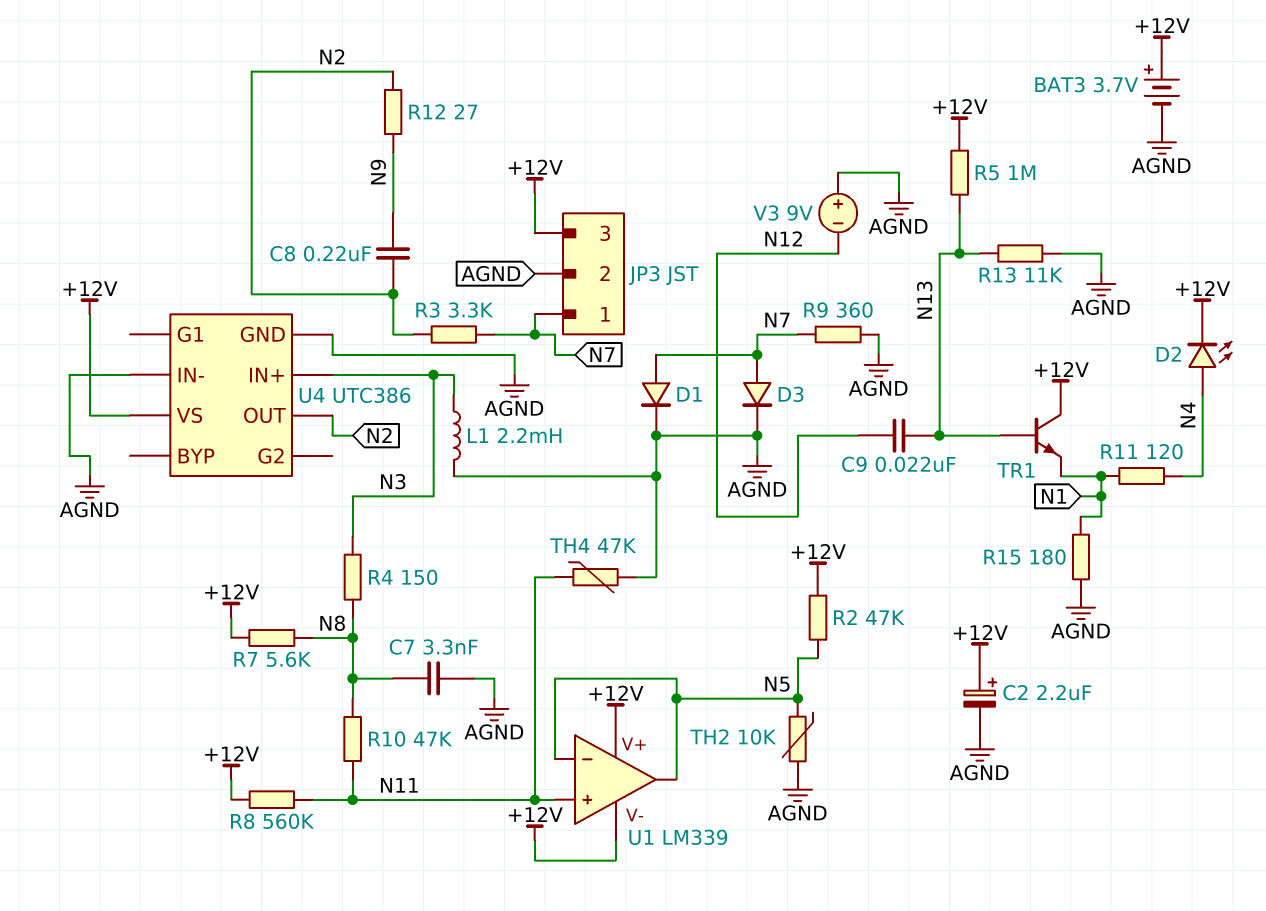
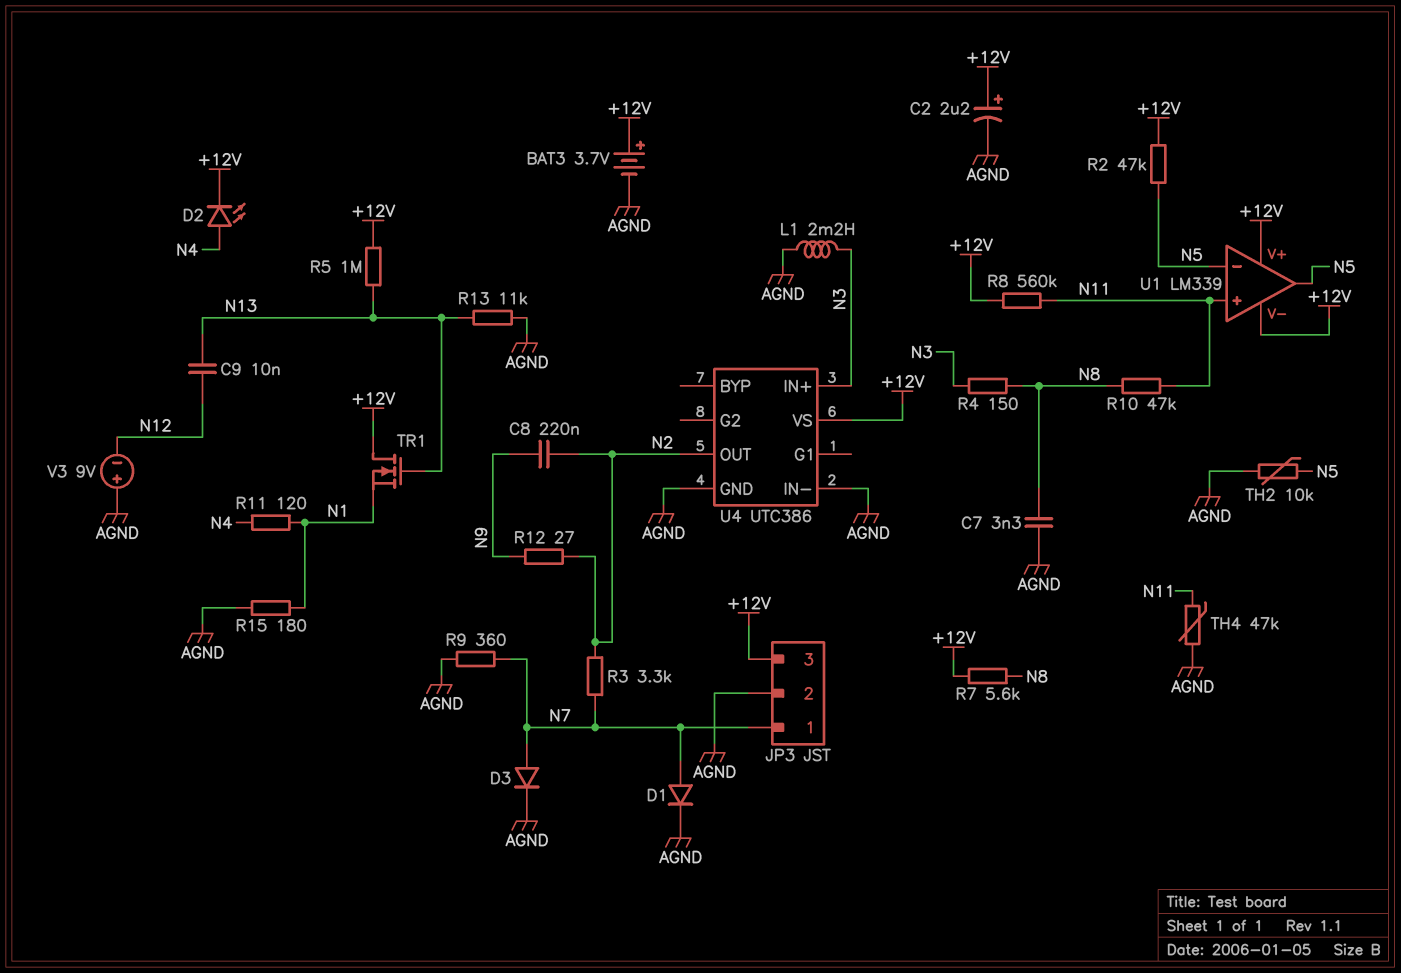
C9: 22nF (N12, N13) -> 10nF (N12, N13)
TR1: NPN (B N13, C +12V, E N1) -> NMOS (G N13, D +12V, S N1)

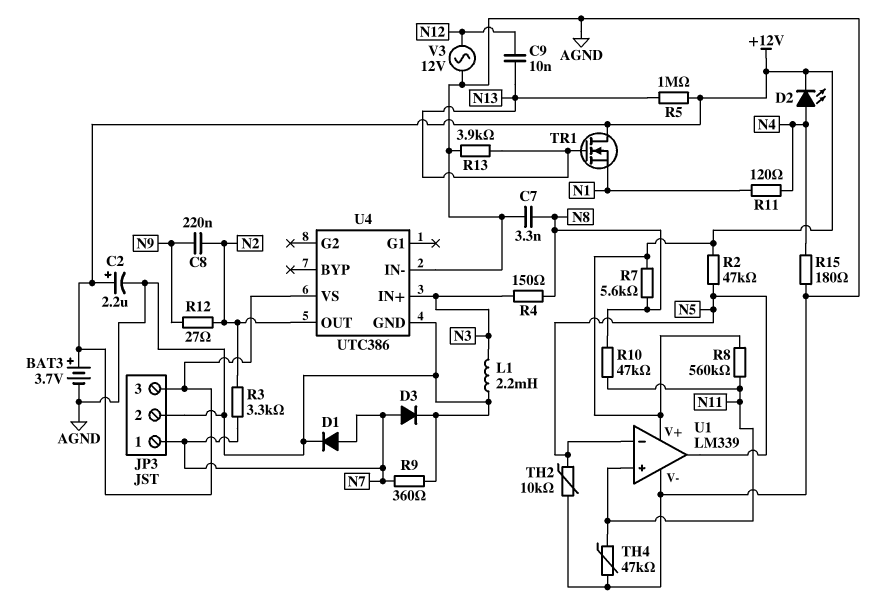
R13: 11k (AGND, N13) -> 3.9k (AGND, N13)
R15: 180 (AGND, N1) -> 180 (AGND, N4)
U1 pin V-: +12V -> AGND
V3: 9V (plus AGND, minus N12) -> AC 12V (AGND, N12)

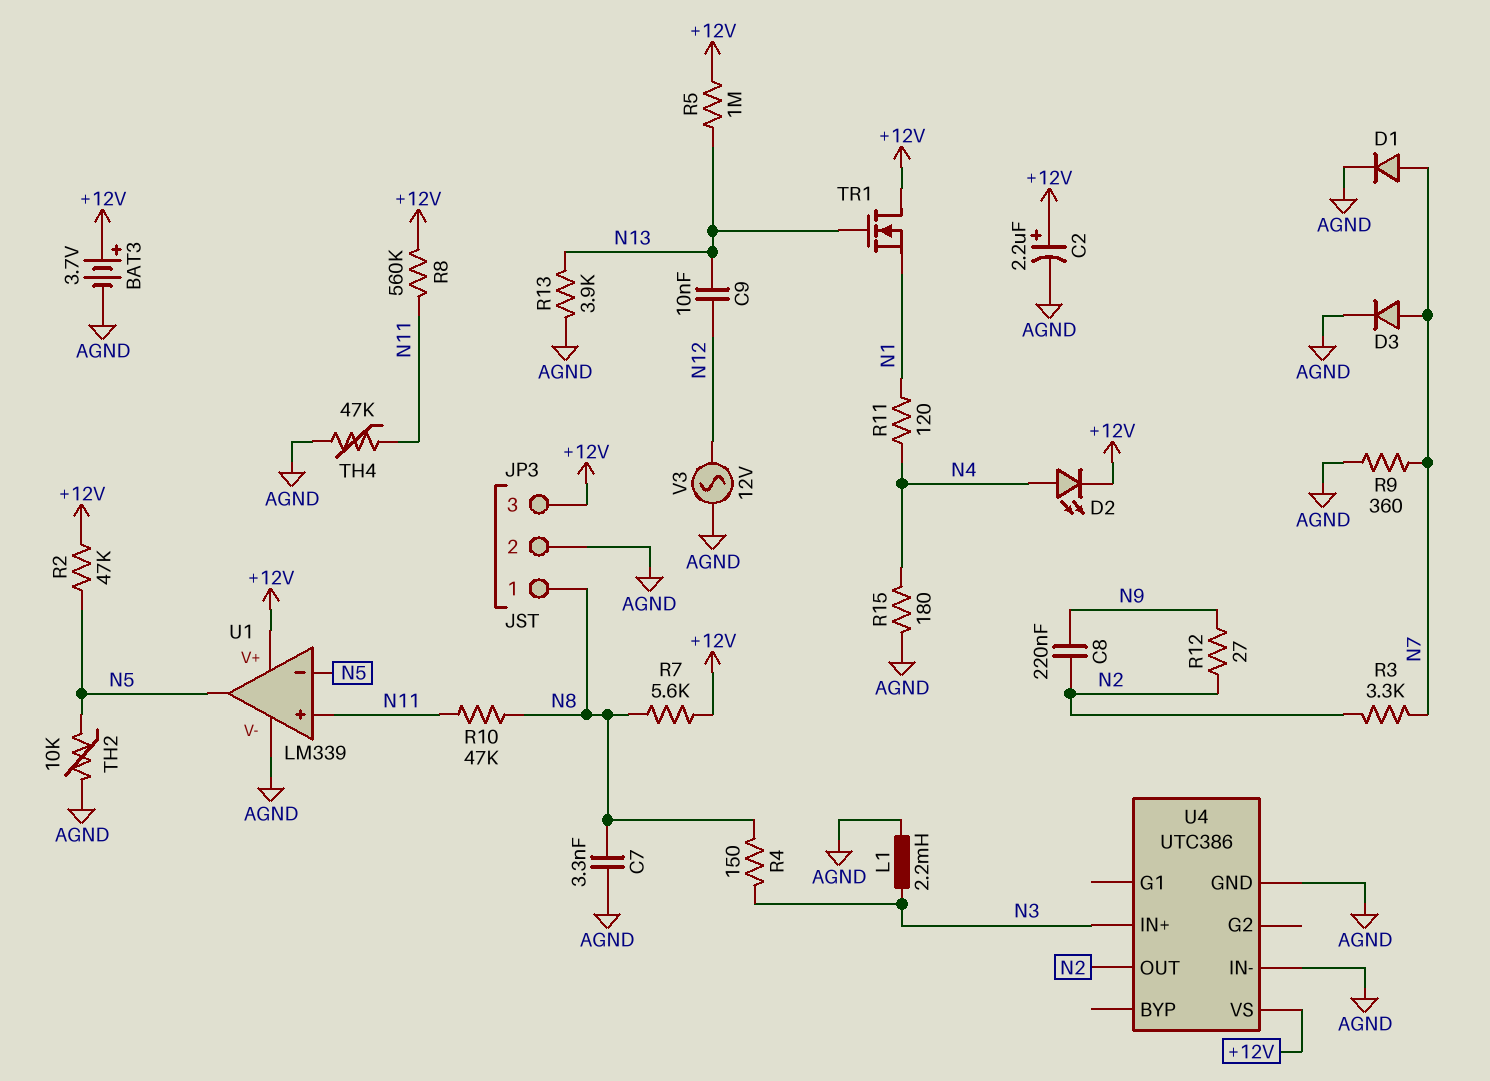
JP3 pin 1: N7 -> N8

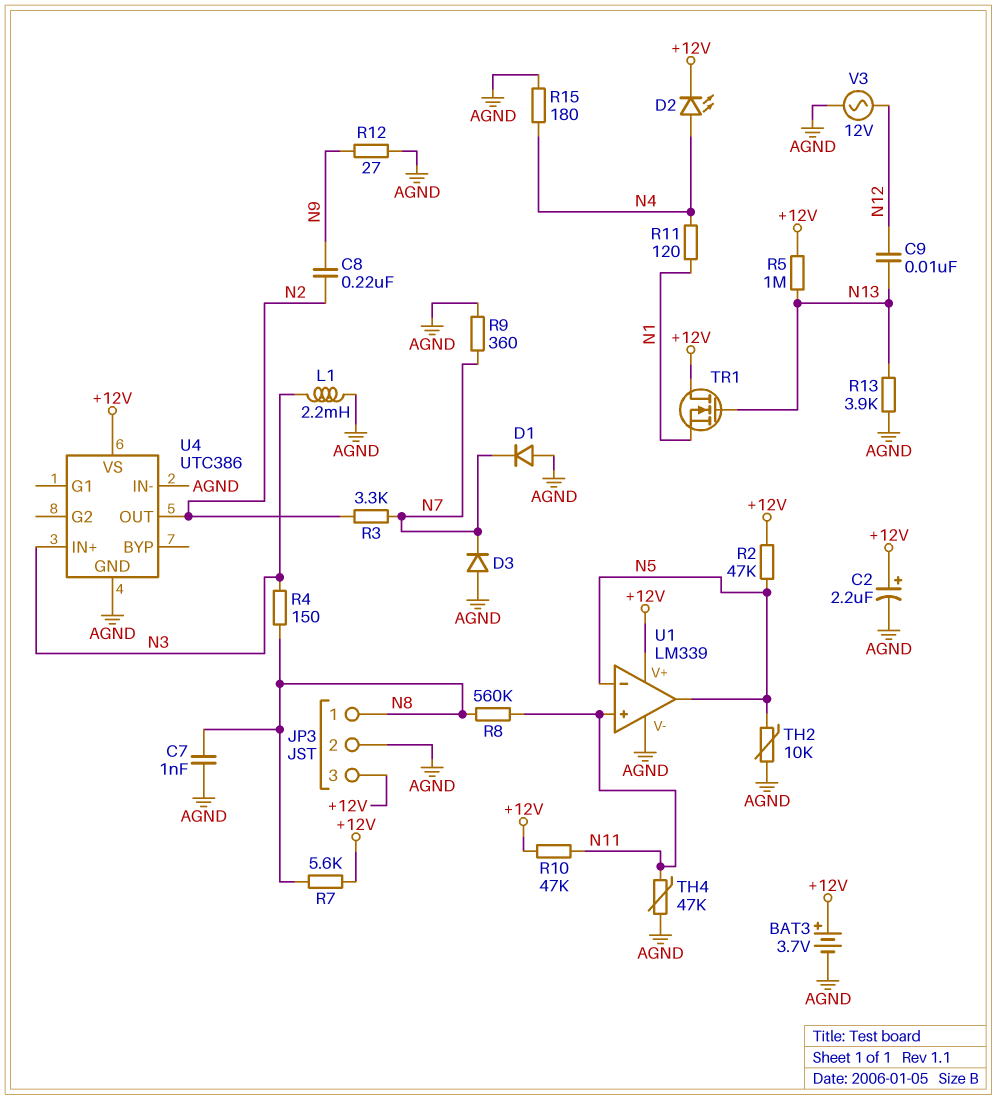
C7: 3.3nF (AGND, N8) -> 1nF (AGND, N8)
D1: diode (A N7, K AGND) -> diode (A AGND, K N7)
D3: diode (A N7, K AGND) -> diode (A AGND, K N7)
R8: 560k (+12V, N11) -> 560k (N8, N11)
R10: 47k (N8, N11) -> 47k (+12V, N11)
R12: 27 (N2, N9) -> 27 (AGND, N9)

